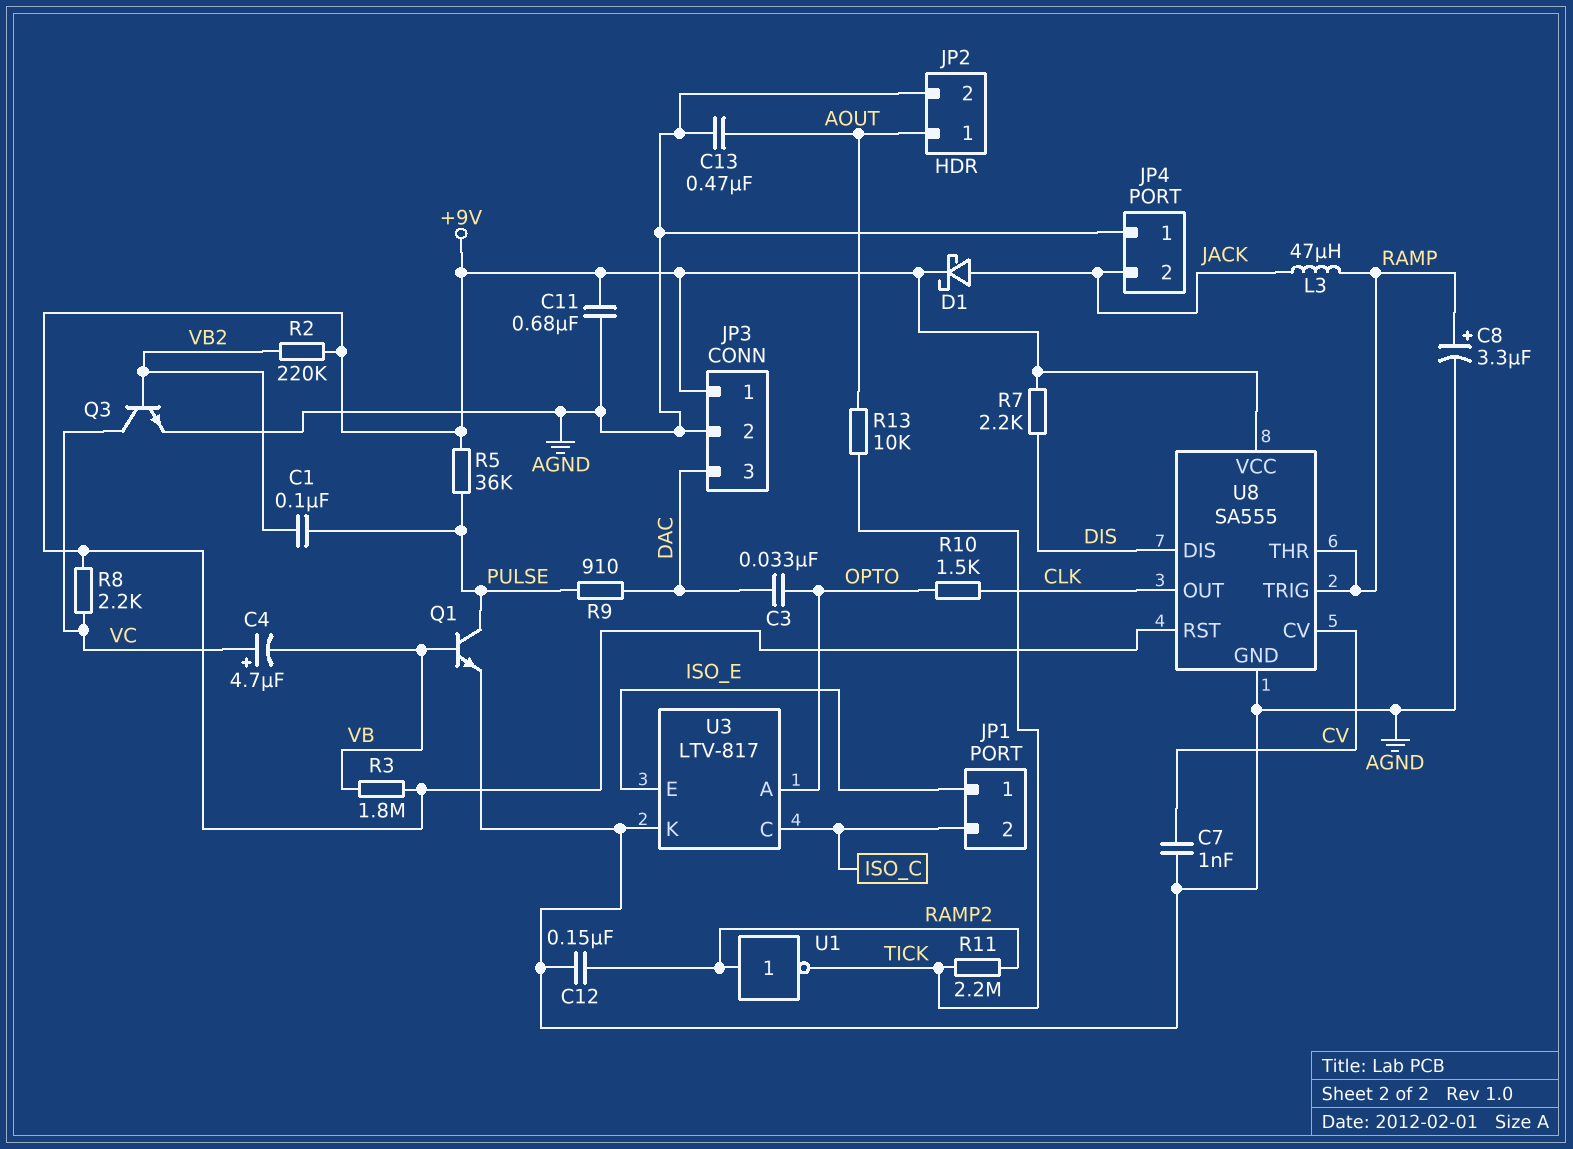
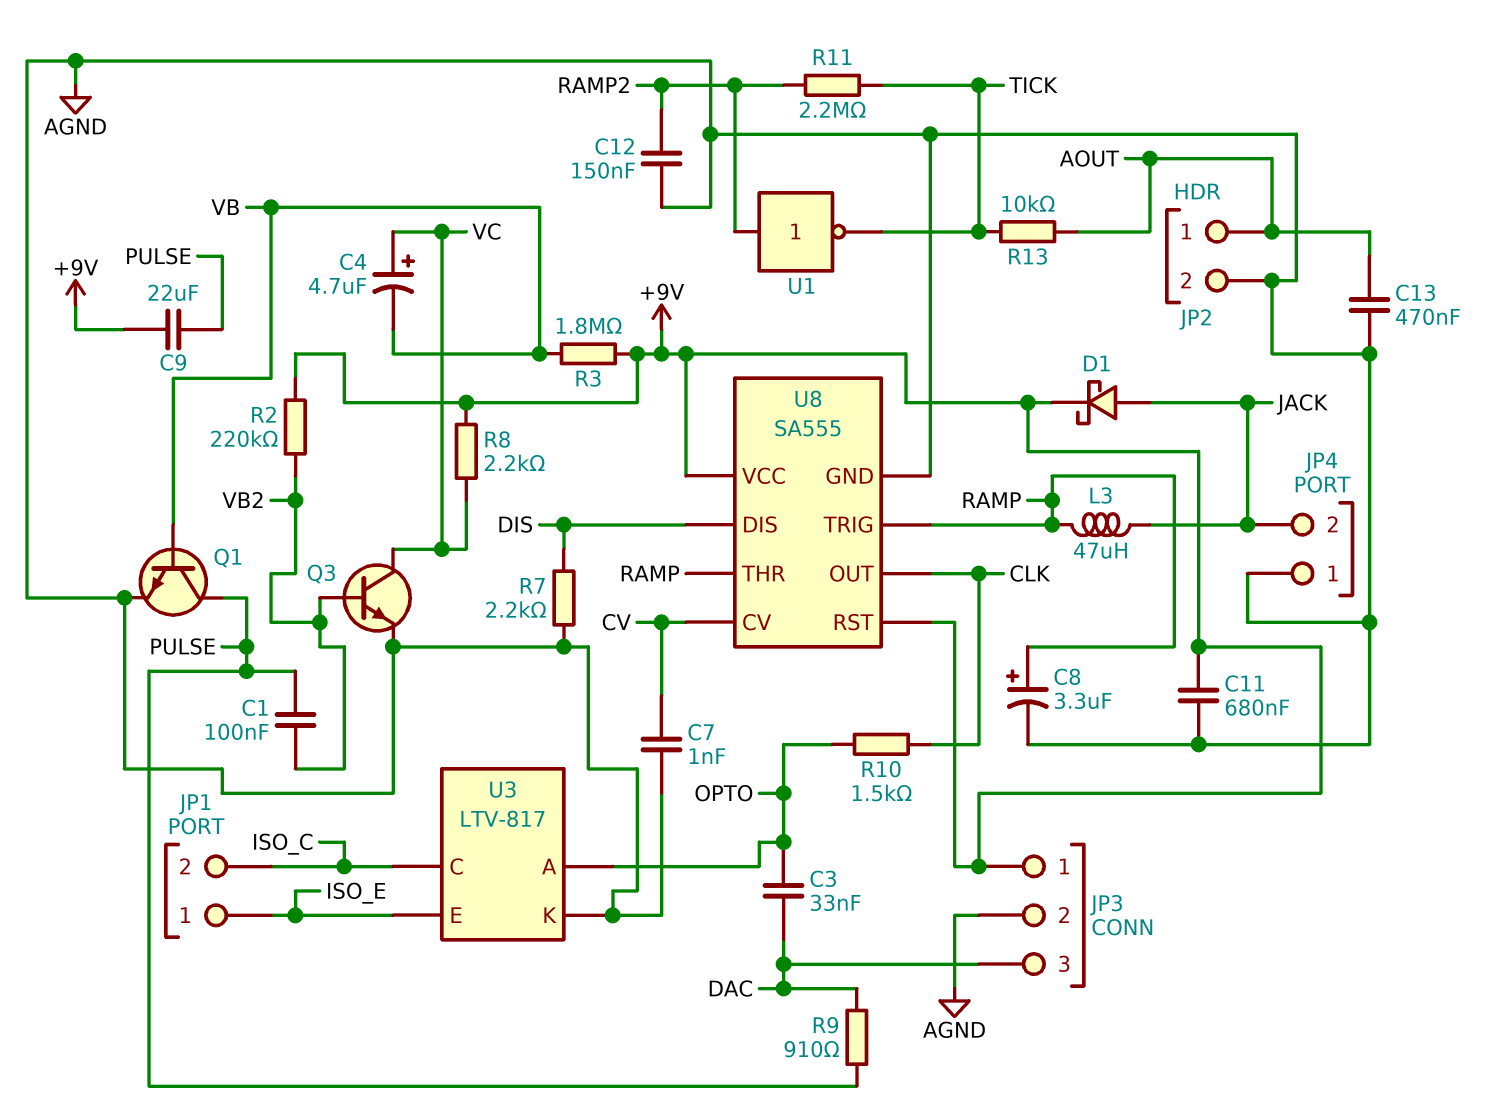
C9: none -> 22uF (+9V, PULSE)
R5: 36k (+9V, PULSE) -> none
R7: 2.2k (+9V, DIS) -> 2.2k (AGND, DIS)

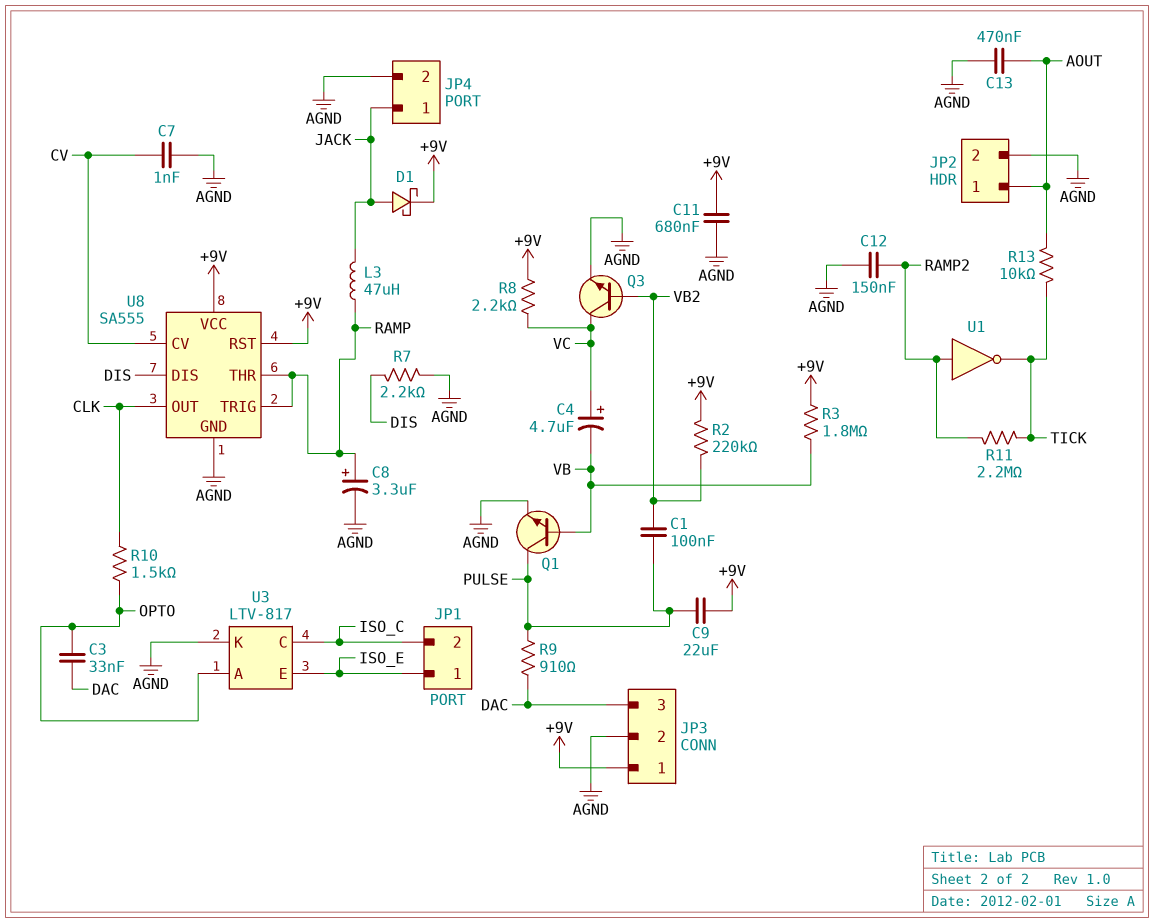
JP4 pin 1: AGND -> JACK
JP4 pin 2: JACK -> AGND

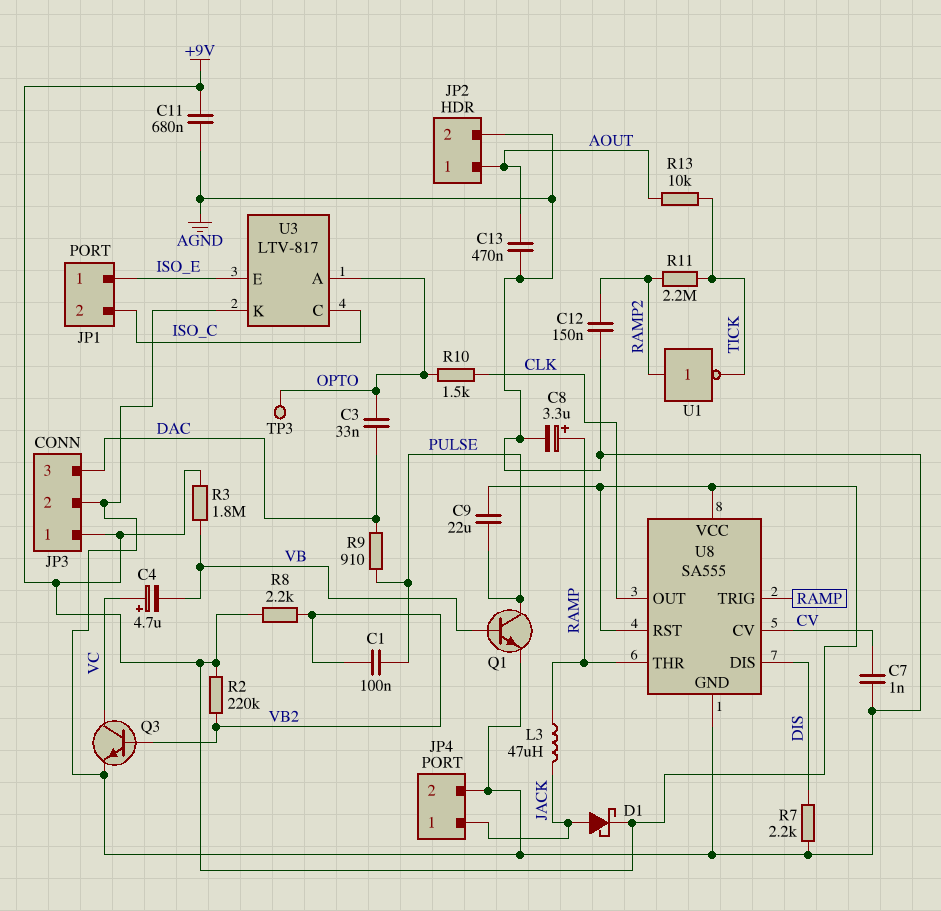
R8: 2.2k (+9V, VC) -> 2.2k (+9V, VB2)
TP3: none -> test point (OPTO)

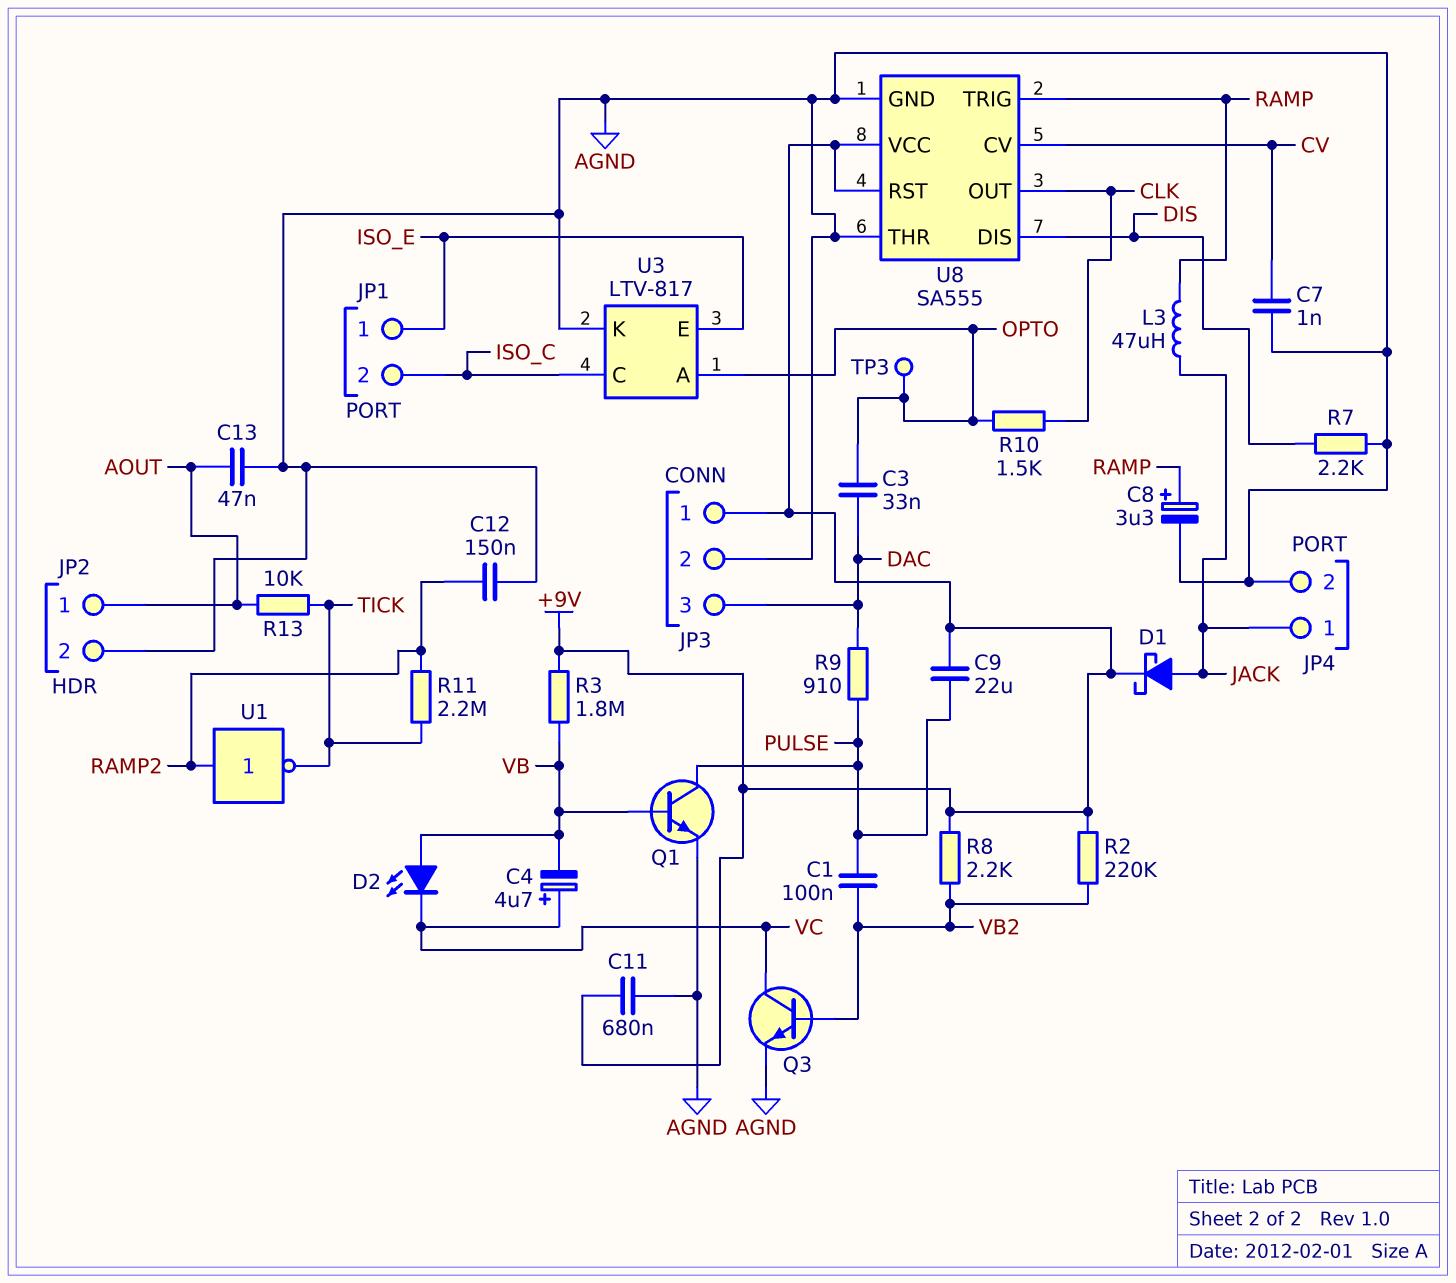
C13: 470nF (AGND, AOUT) -> 47nF (AGND, AOUT)
D2: none -> LED (A VB, K VC)
U8 pin THR: RAMP -> AGND

